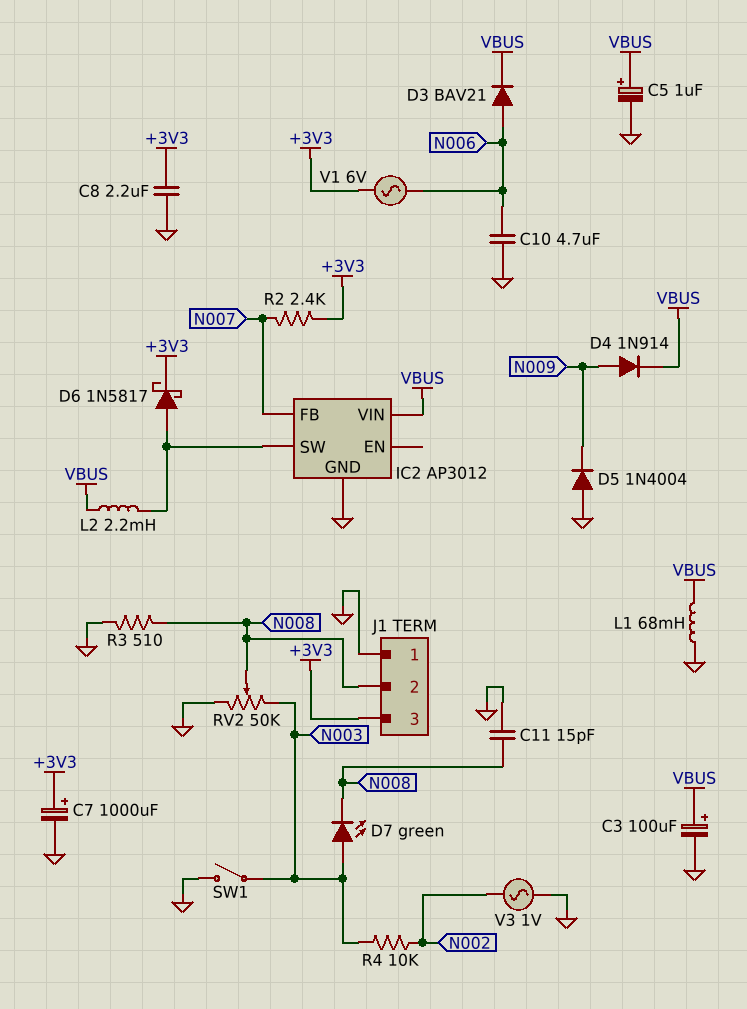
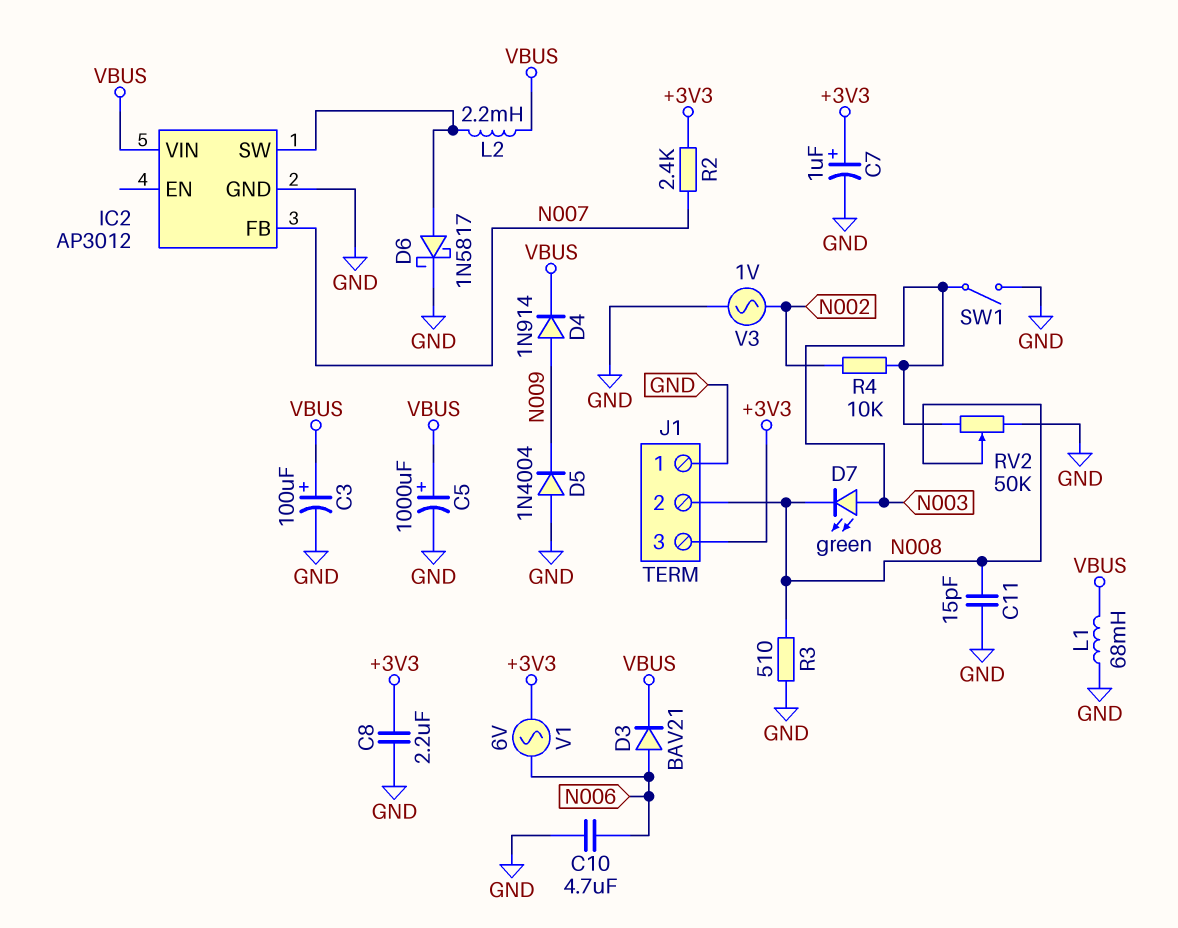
C5: 1uF (plus VBUS, minus GND) -> 1000uF (plus VBUS, minus GND)
C7: 1000uF (plus +3V3, minus GND) -> 1uF (plus +3V3, minus GND)
D6: schottky 1N5817 (A IC2/SW, K +3V3) -> schottky 1N5817 (A IC2/SW, K GND)

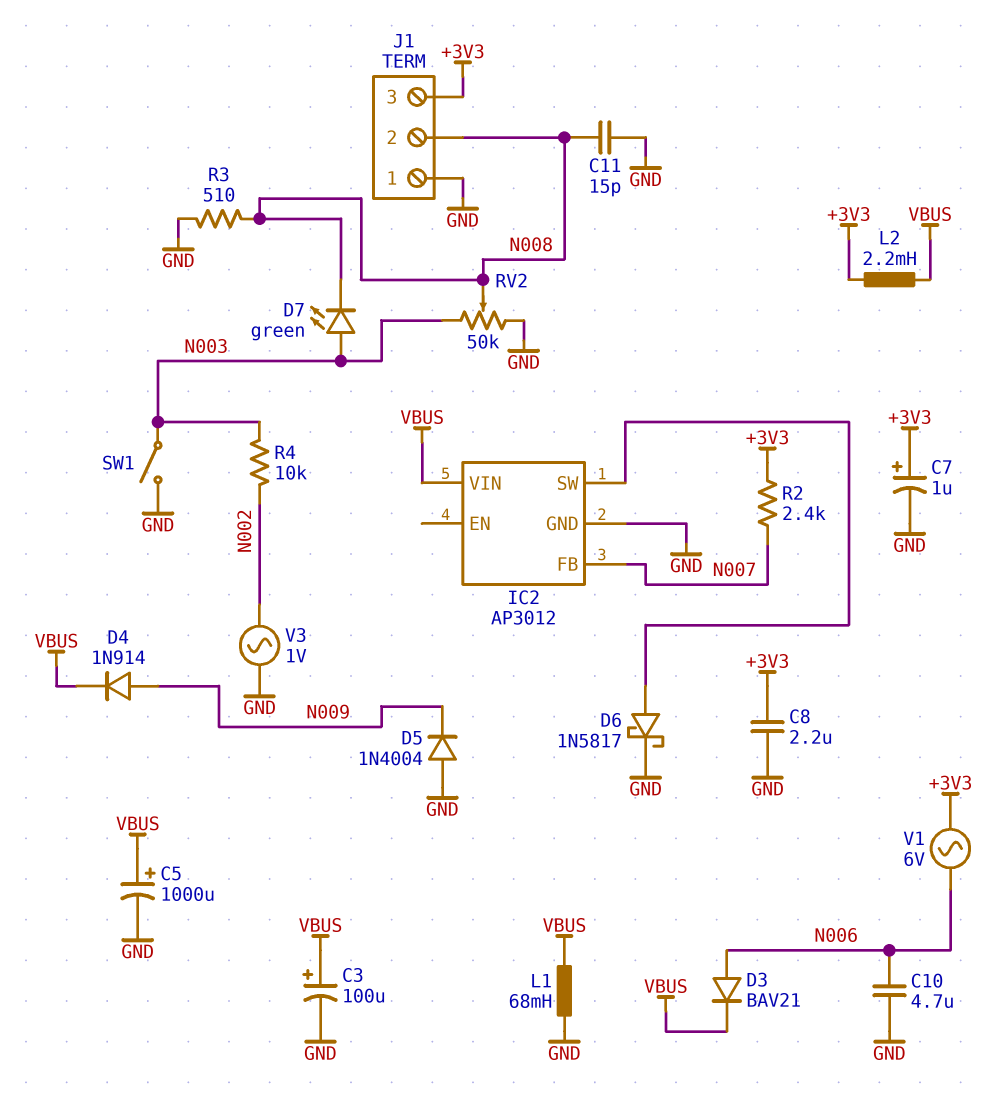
L2: 2.2mH (IC2/SW, VBUS) -> 2.2mH (+3V3, VBUS)

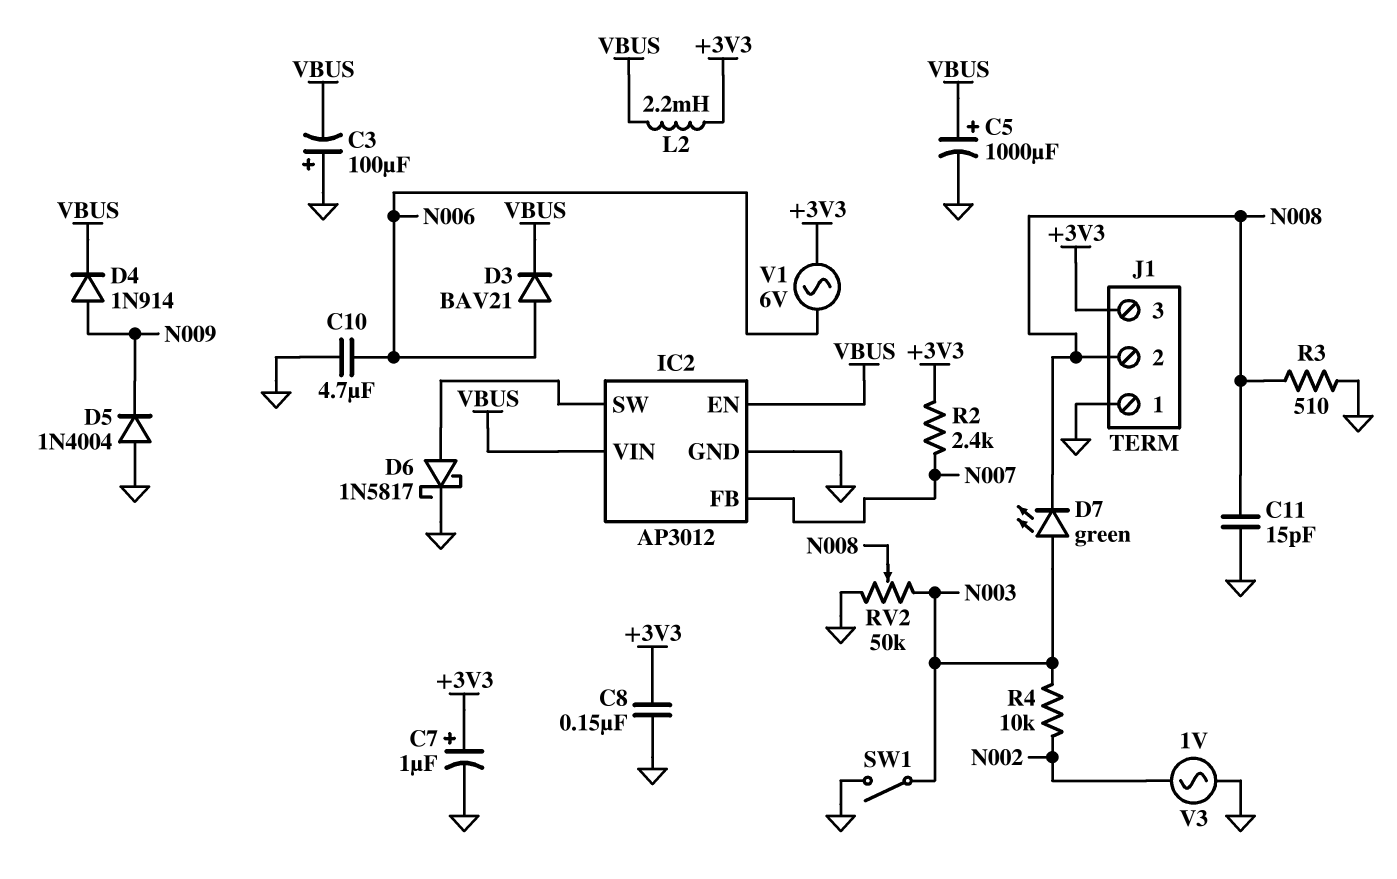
C3: 100uF (plus VBUS, minus GND) -> 100uF (plus GND, minus VBUS)
C8: 2.2uF (+3V3, GND) -> 150nF (+3V3, GND)
IC2 pin EN: none -> VBUS
L1: 68mH (GND, VBUS) -> none

